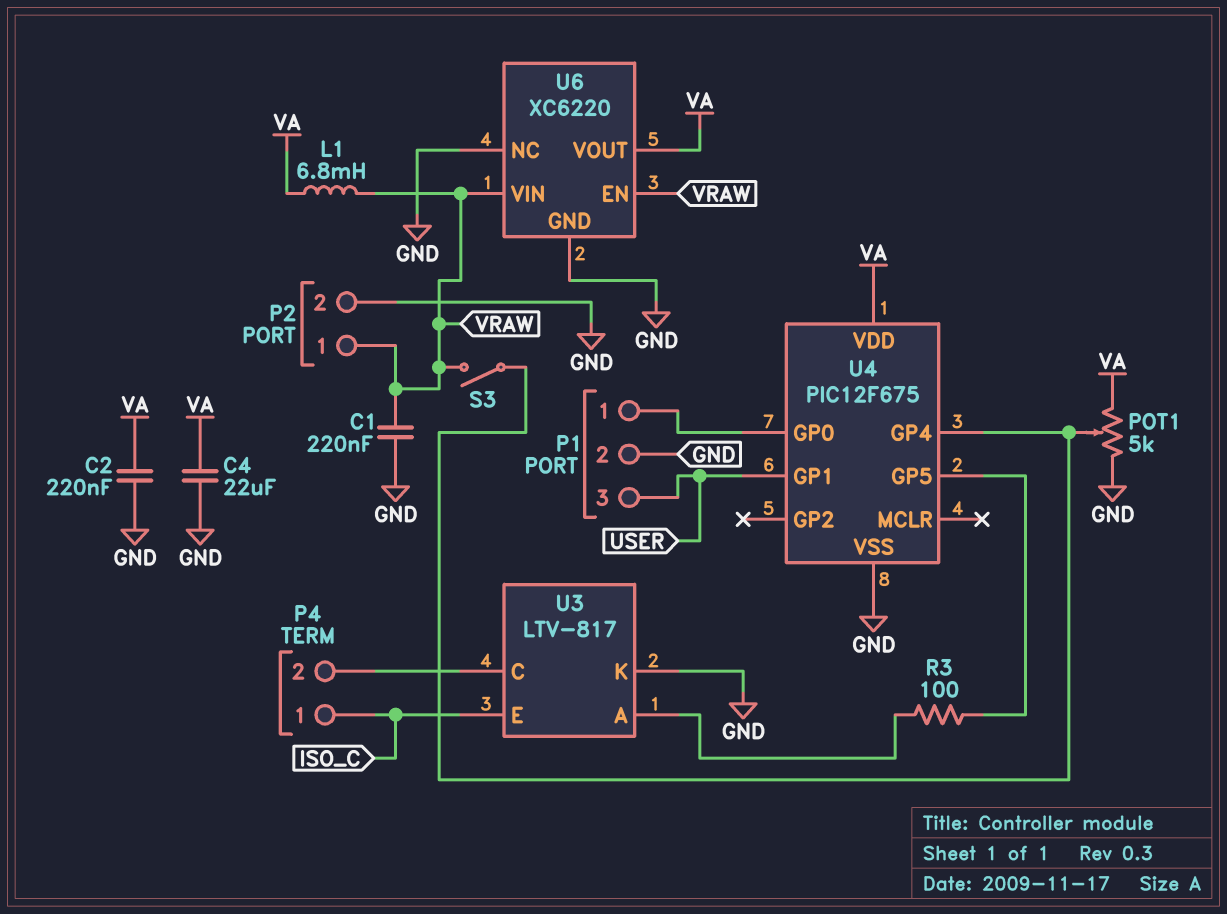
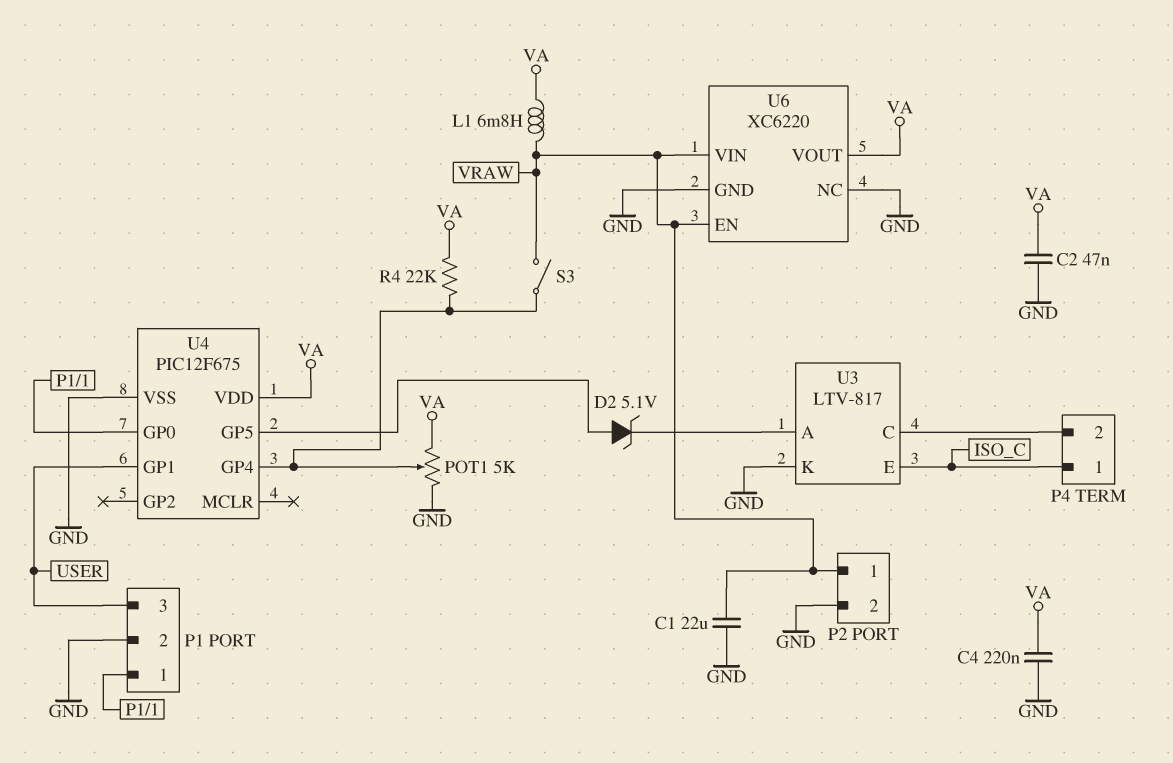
C1: 220nF (GND, VRAW) -> 22uF (GND, VRAW)
C2: 220nF (GND, VA) -> 47nF (GND, VA)
C4: 22uF (GND, VA) -> 220nF (GND, VA)
D2: none -> zener 5.1V (A U4/GP5, K U3/A)
R3: 100 (U3/A, U4/GP5) -> none
R4: none -> 22k (U4/GP4, VA)

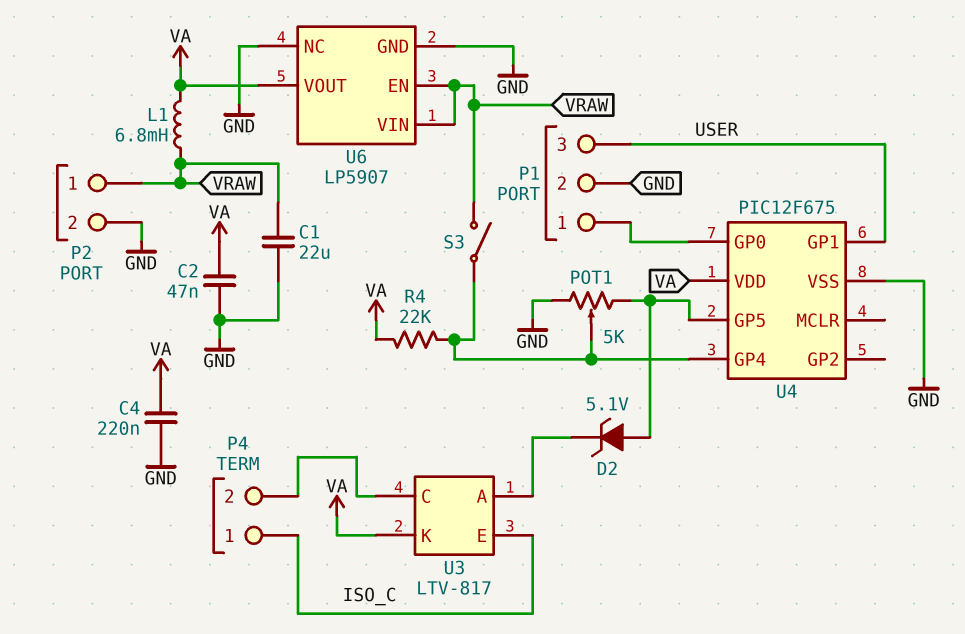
POT1: 5k (GND, VA, wiper U4/GP4) -> 5k (GND, U4/GP5, wiper U4/GP4)
U3 pin K: GND -> VA
U6: XC6220 -> LP5907

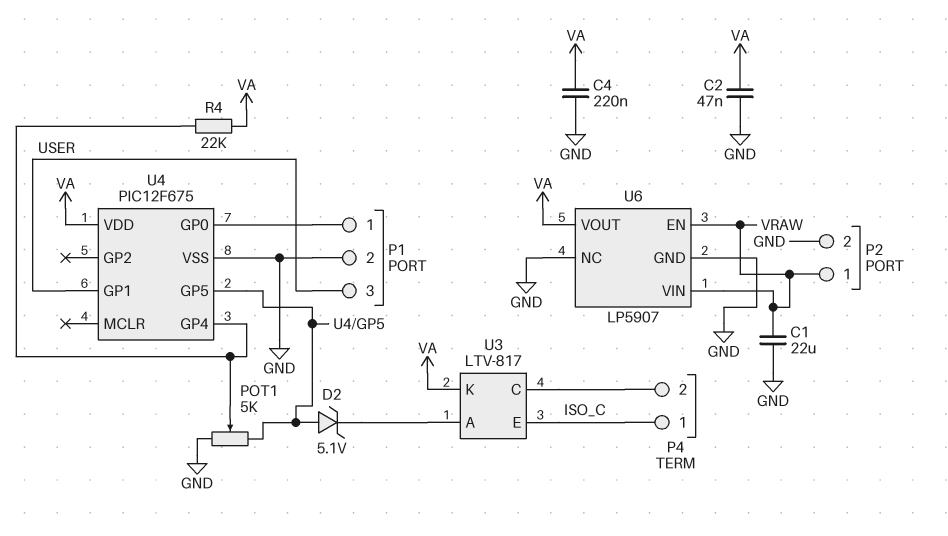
L1: 6.8mH (VA, VRAW) -> none
S3: switch (U4/GP4, VRAW) -> none

